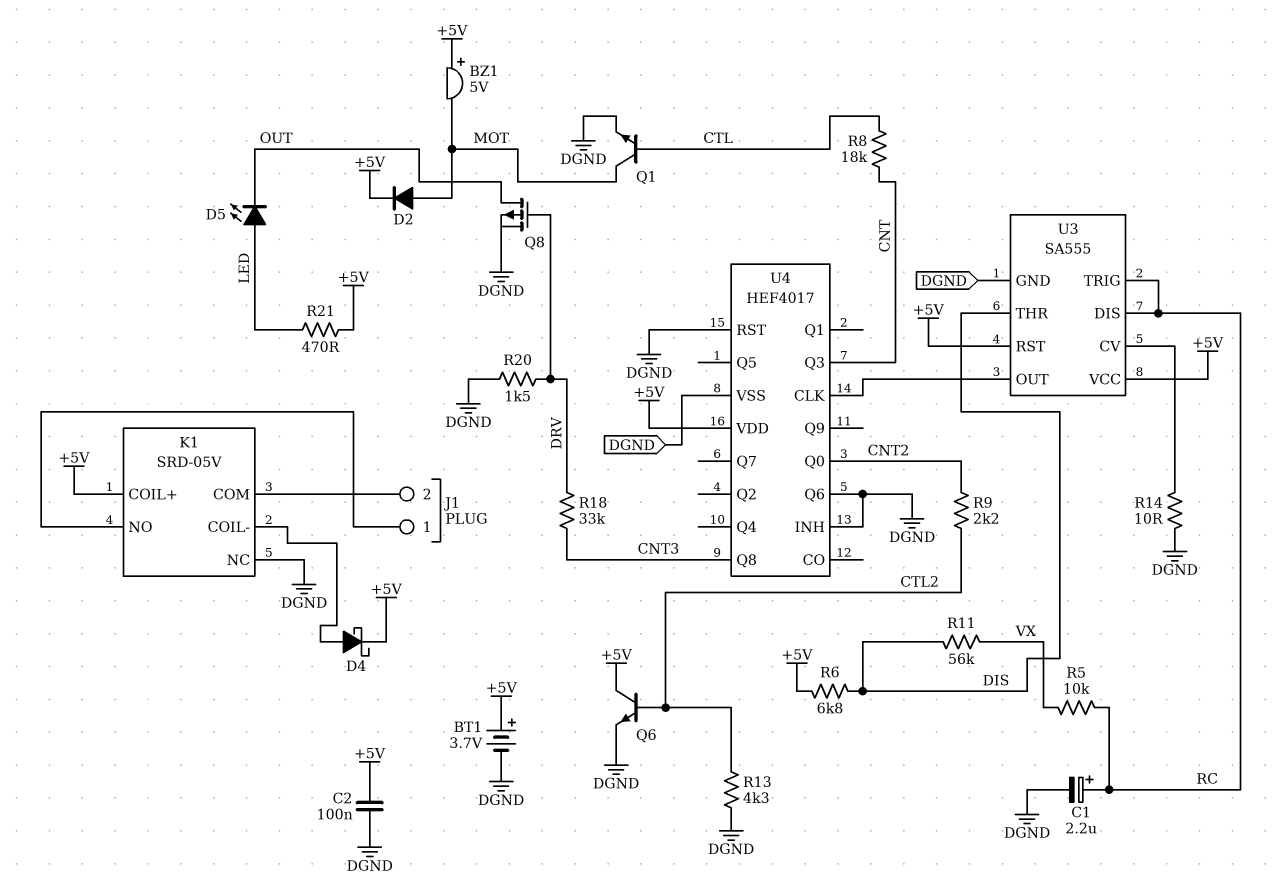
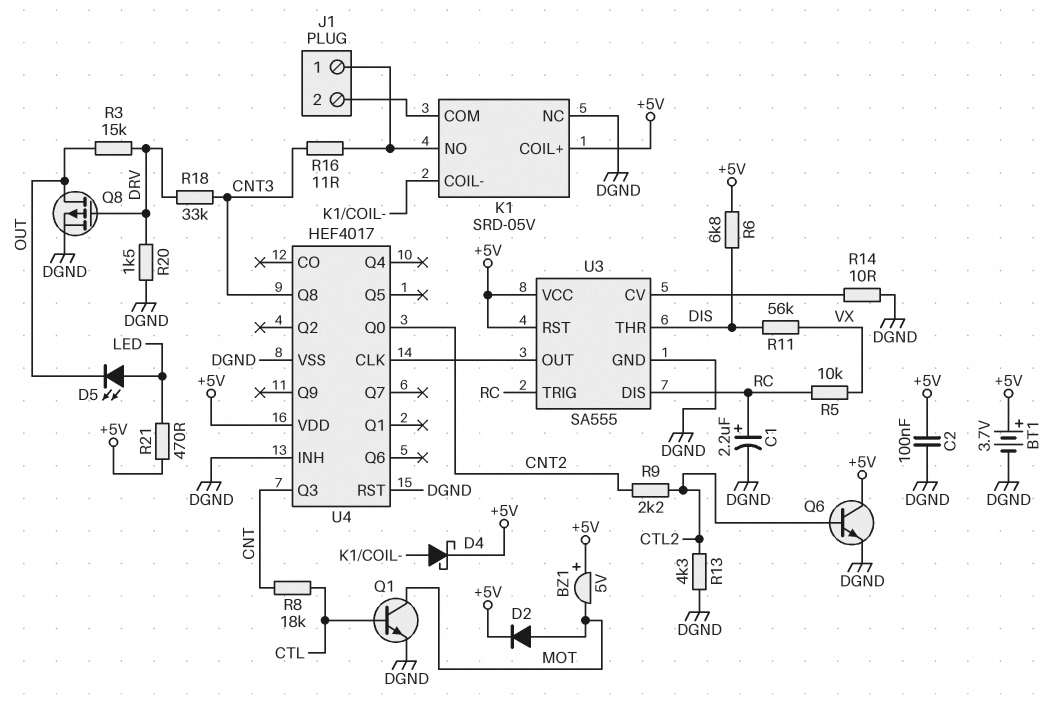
R3: none -> 15k (DRV, OUT)
R16: none -> 11 (CNT3, J1/1)
U4 pin Q6: DGND -> none

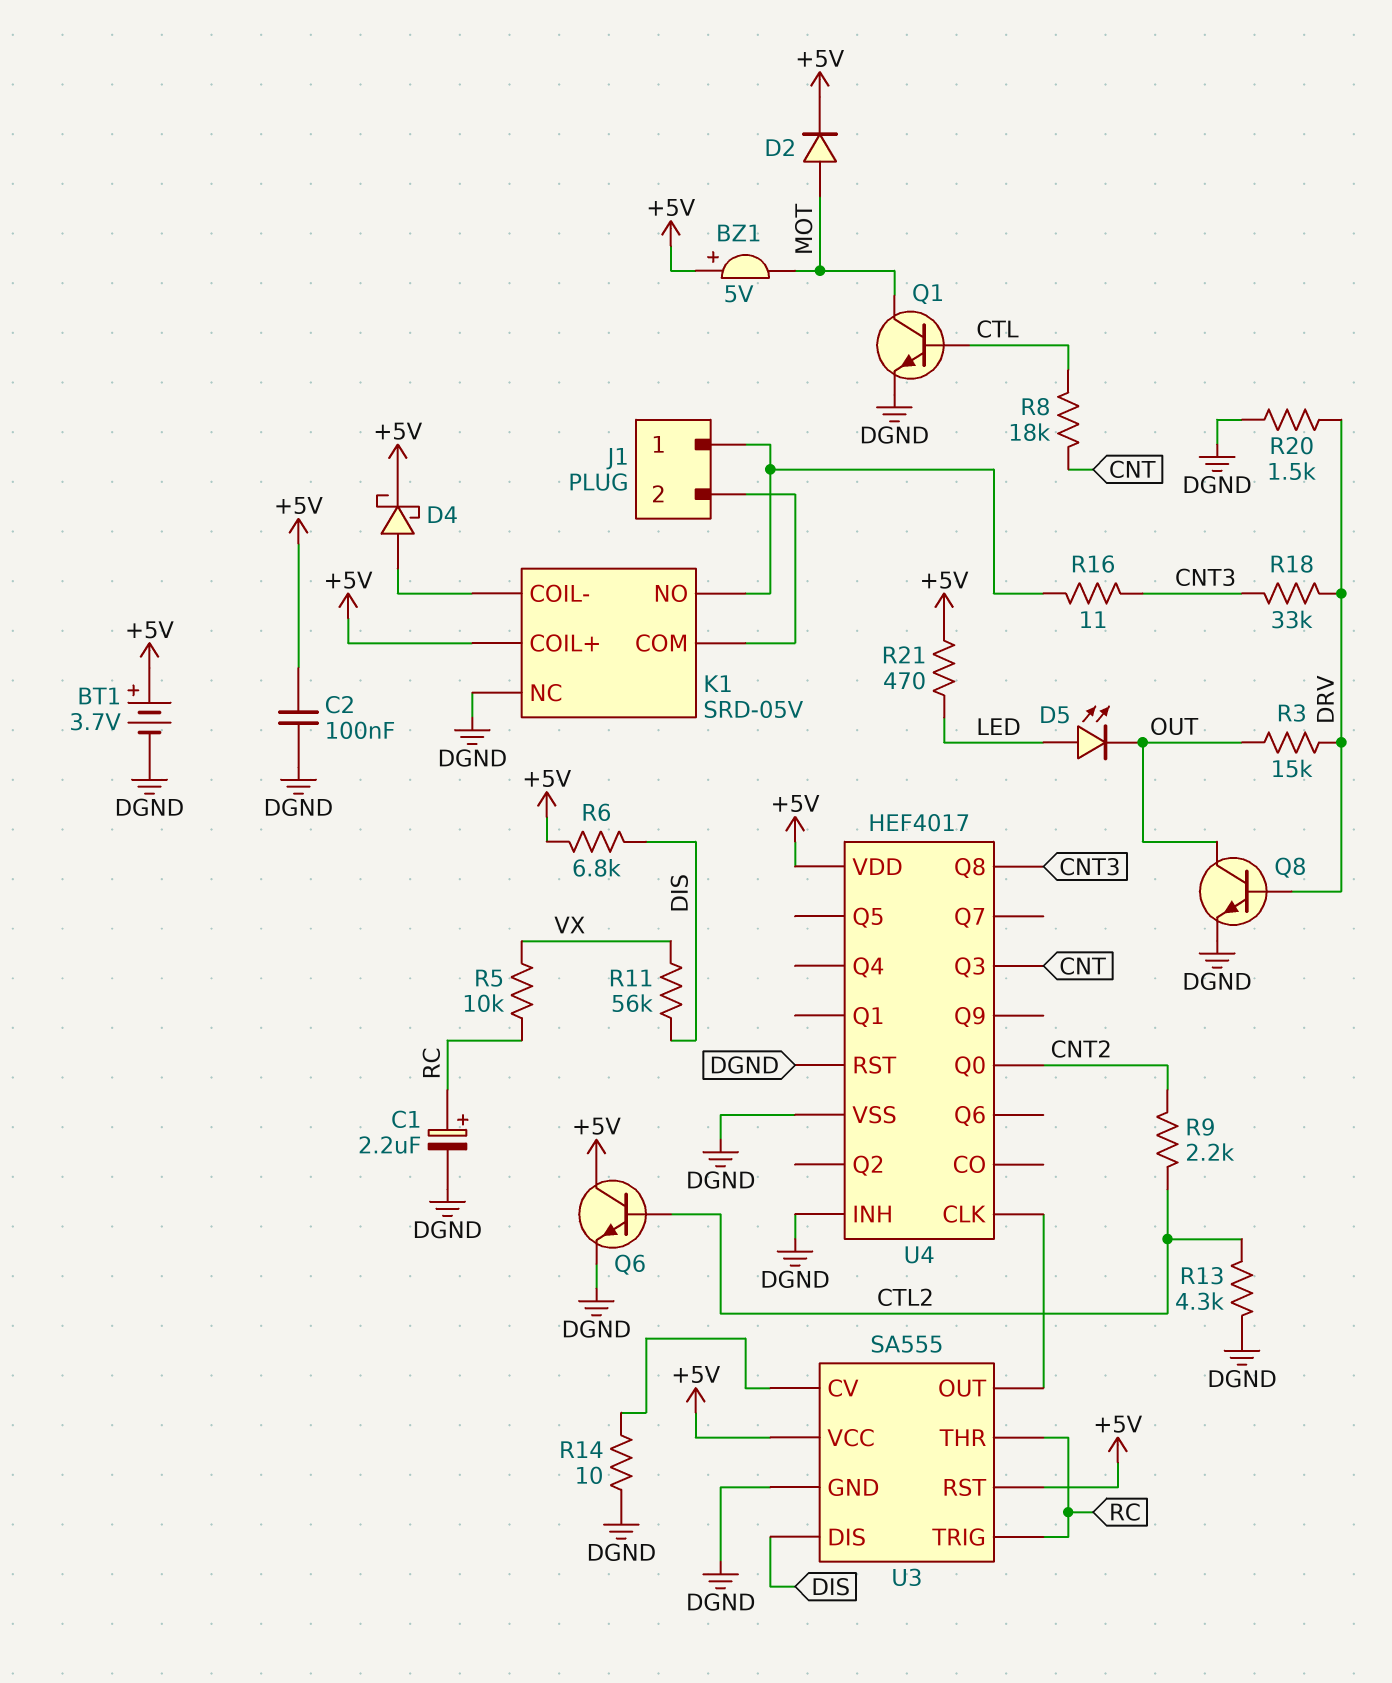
Q8: PMOS (G DRV, D OUT, S DGND) -> NPN (B DRV, C OUT, E DGND)
U3 pin DIS: RC -> DIS
U3 pin THR: DIS -> RC

